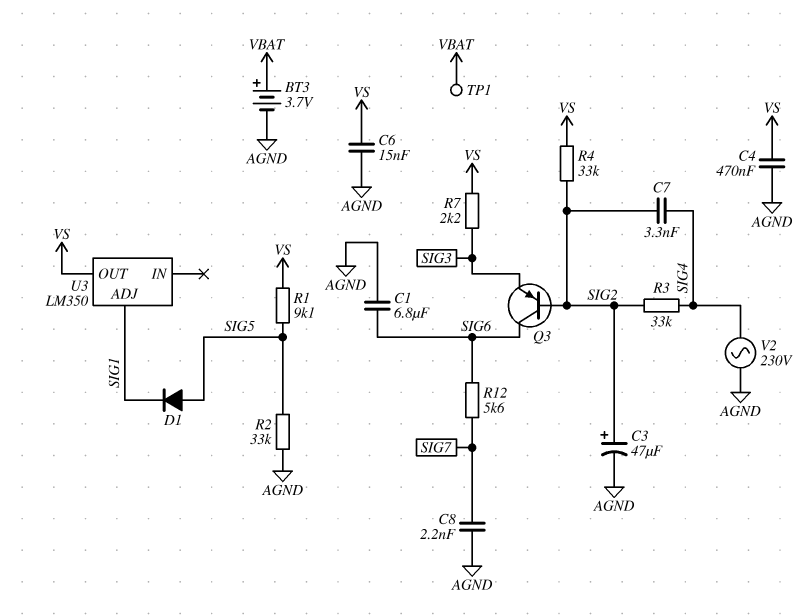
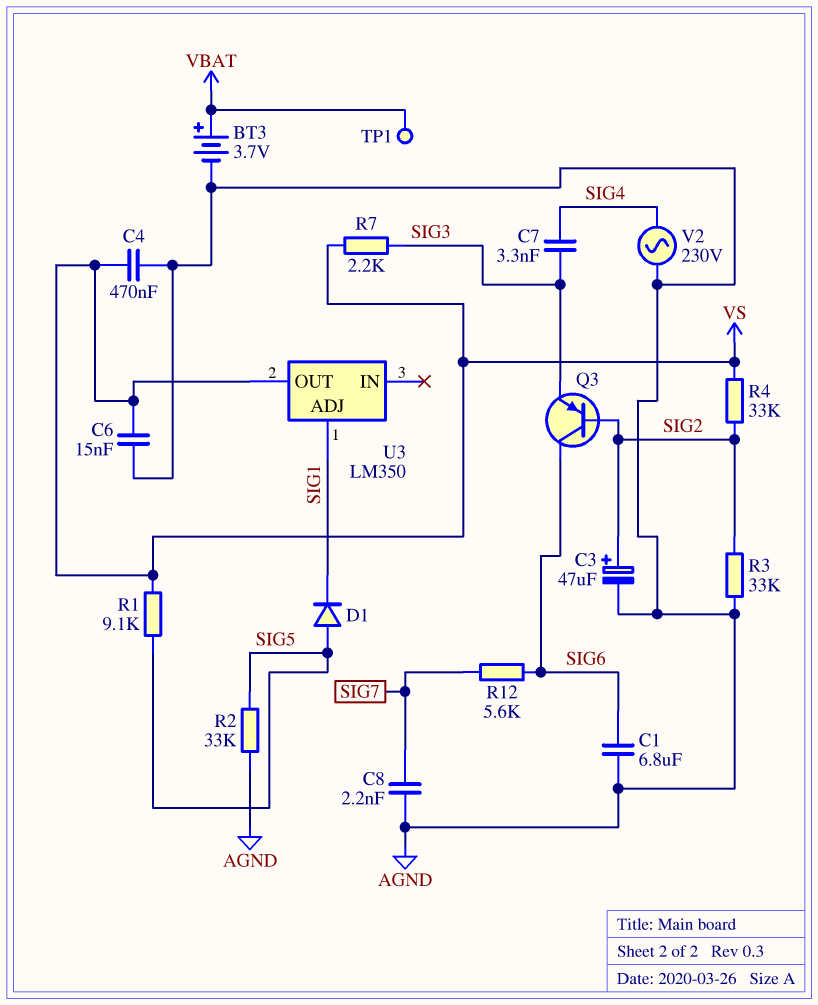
C7: 3.3nF (SIG2, SIG4) -> 3.3nF (SIG3, SIG4)
R3: 33k (SIG2, SIG4) -> 33k (AGND, SIG2)

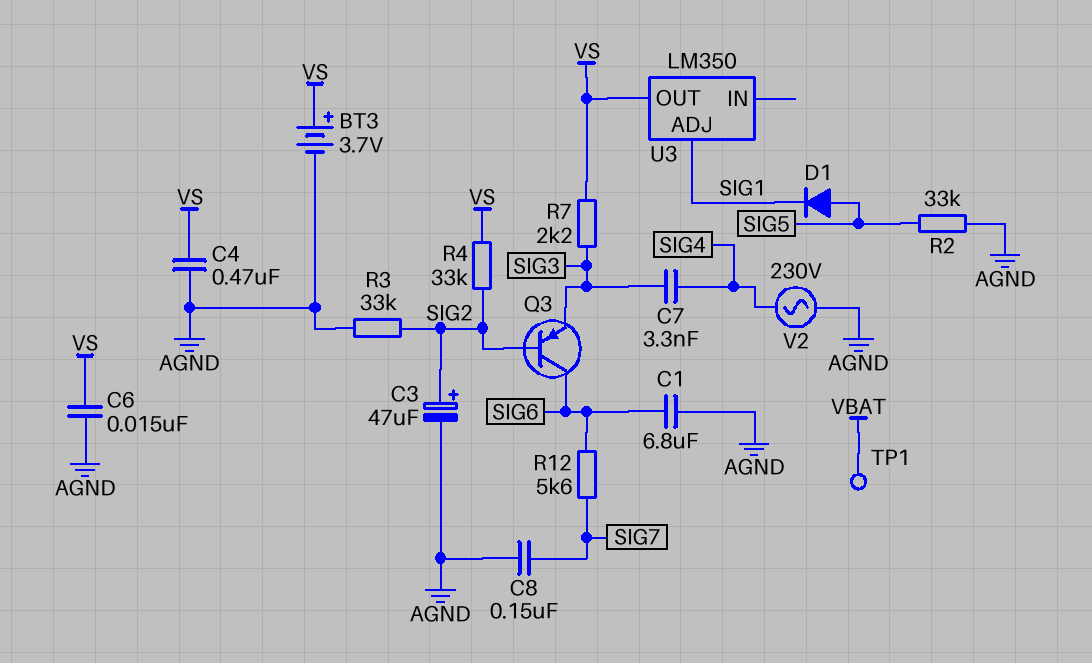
BT3: 3.7V (plus VBAT, minus AGND) -> 3.7V (plus VS, minus AGND)
C8: 2.2nF (AGND, SIG7) -> 150nF (AGND, SIG7)
R1: 9.1k (SIG5, VS) -> none

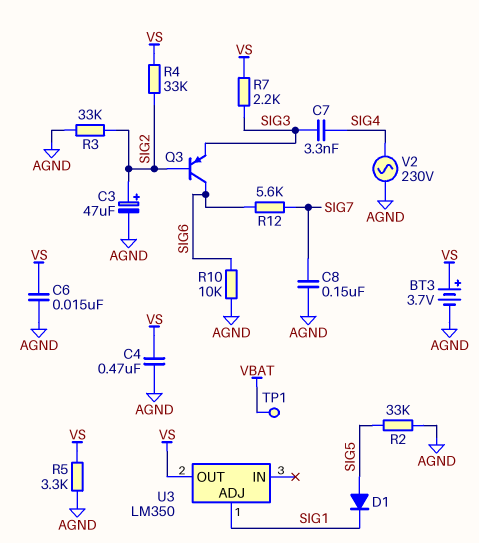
C1: 6.8uF (AGND, SIG6) -> none
R5: none -> 3.3k (AGND, VS)
R10: none -> 10k (AGND, SIG6)

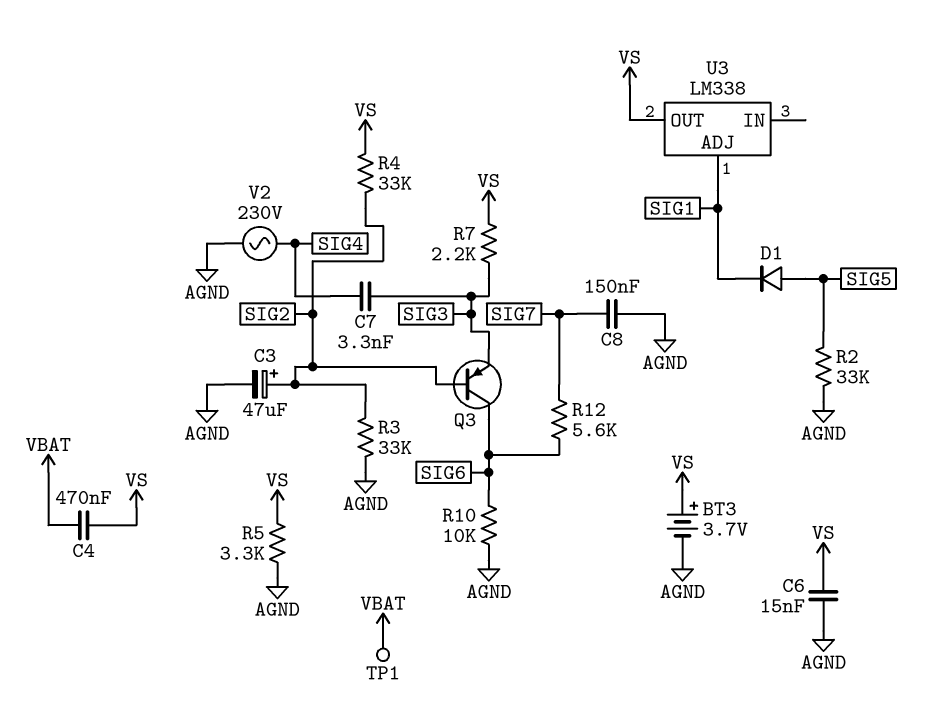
C4: 470nF (AGND, VS) -> 470nF (VBAT, VS)
U3: LM350 -> LM338

